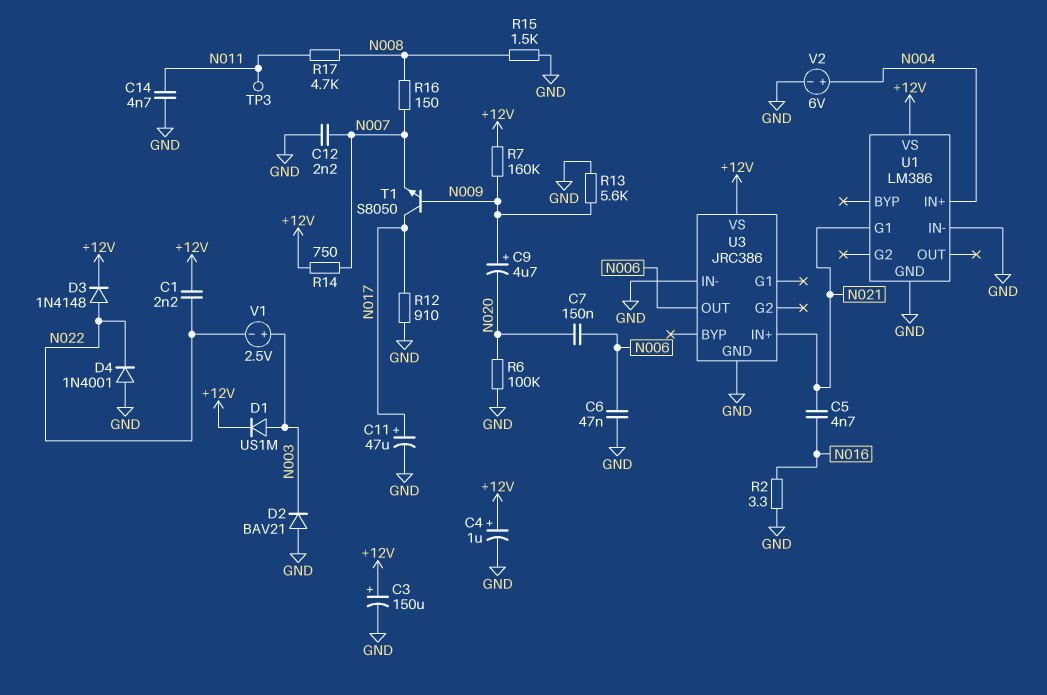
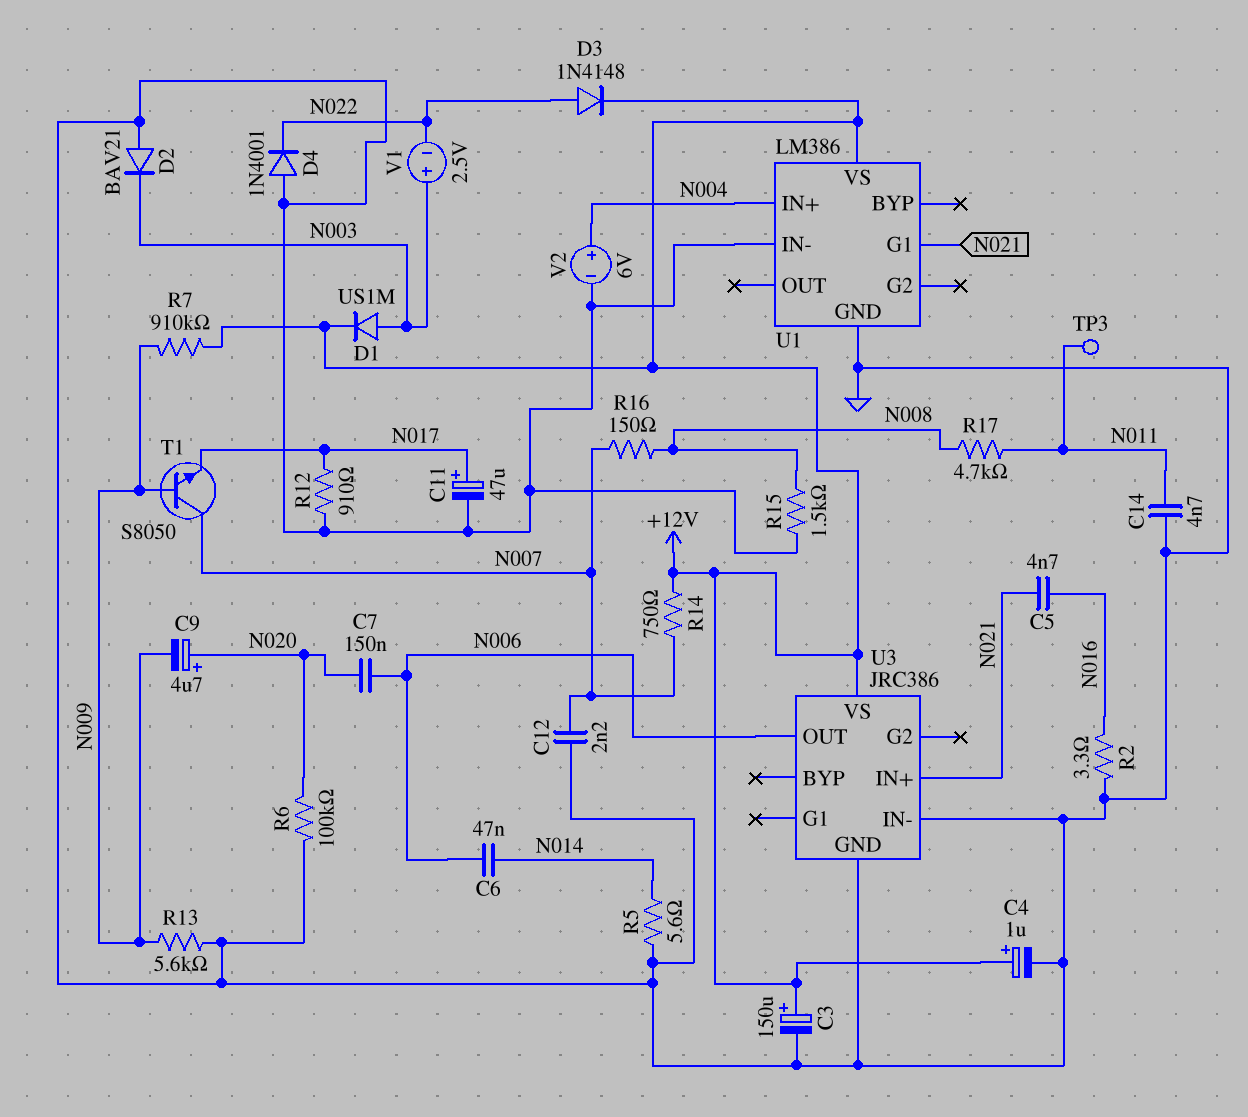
C1: 2.2nF (+12V, N022) -> none
C6: 47nF (GND, N006) -> 47nF (N006, N014)
C9: 4.7uF (plus N009, minus N020) -> 4.7uF (plus N020, minus N009)
R5: none -> 5.6 (GND, N014)
R7: 160k (+12V, N009) -> 910k (+12V, N009)
T1: NPN S8050 (B N009, C N017, E N007) -> NPN S8050 (B N009, C N007, E N017)

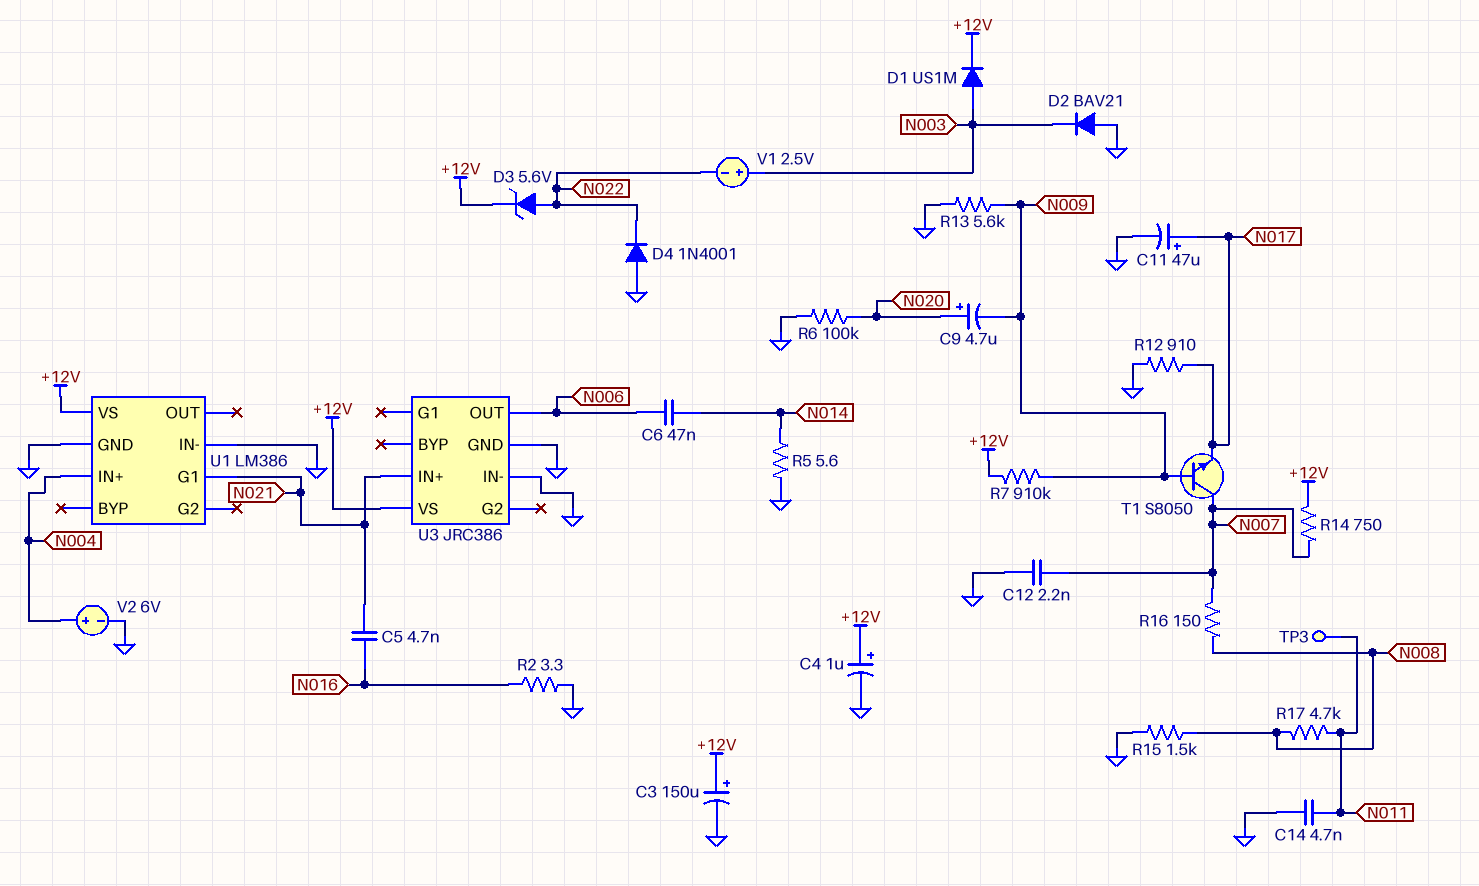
C7: 150nF (N006, N020) -> none
D3: diode 1N4148 (A N022, K +12V) -> zener 5.6V (A N022, K +12V)

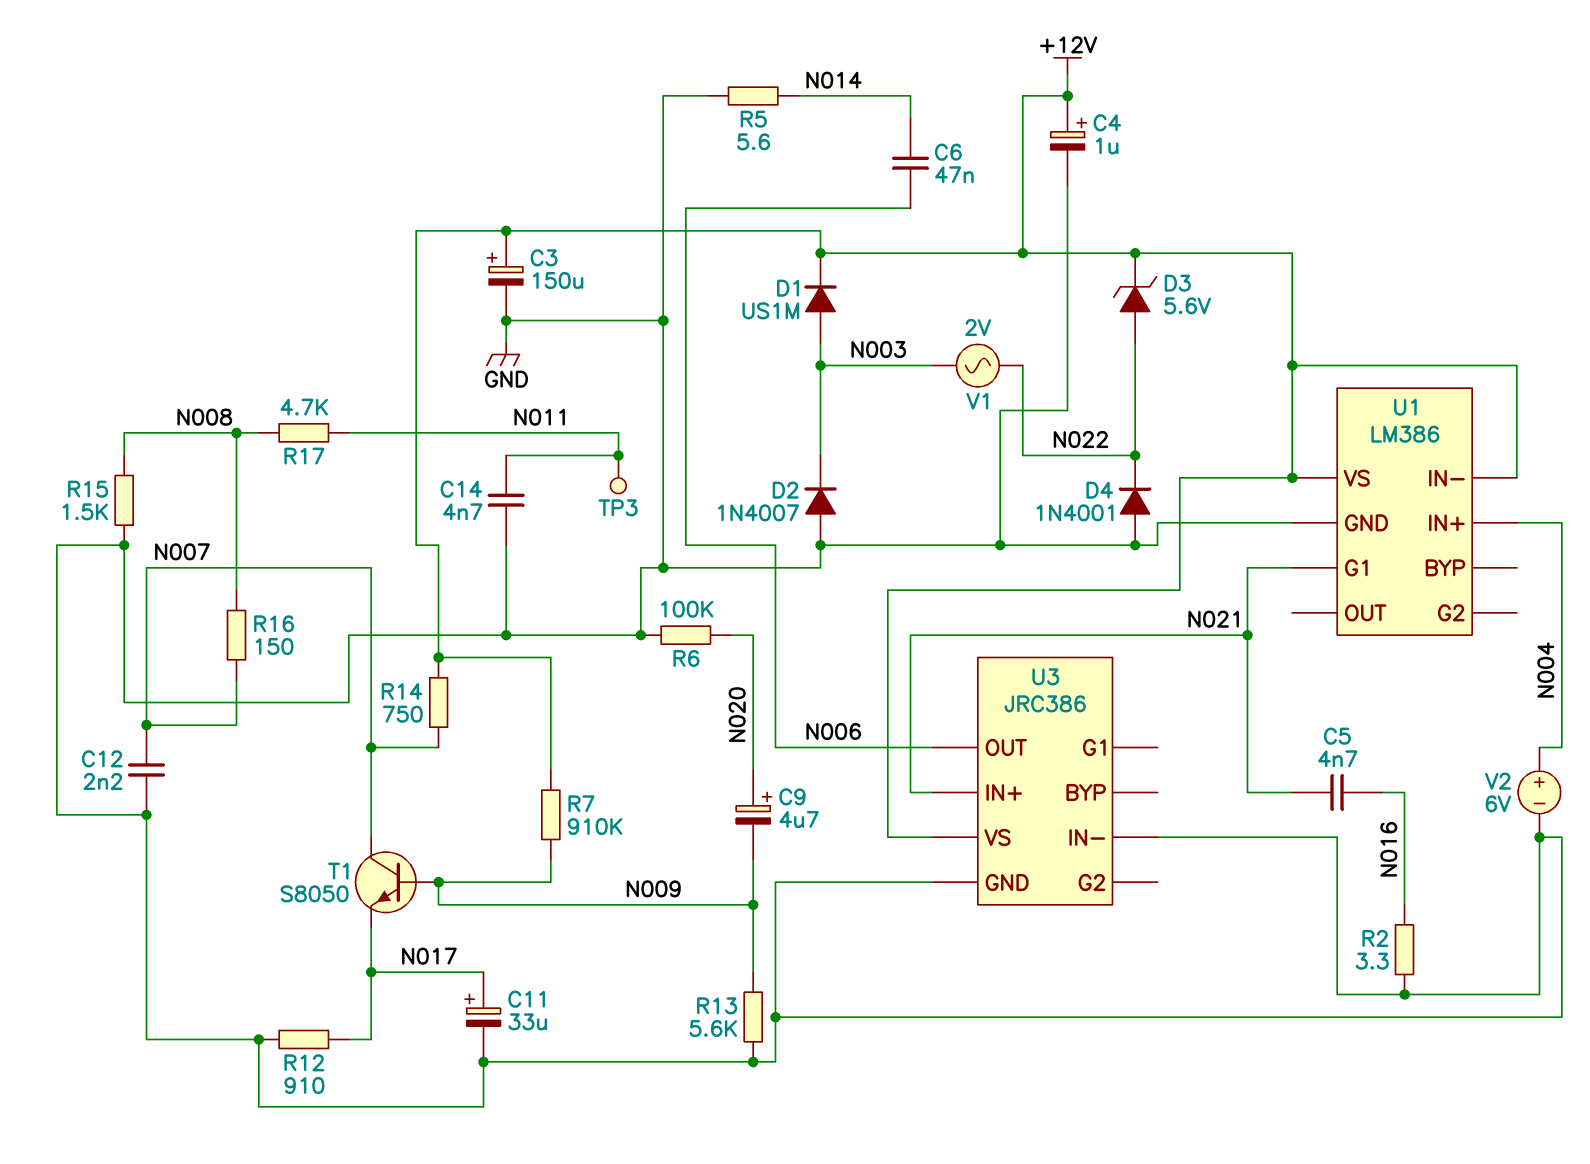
C11: 47uF (plus N017, minus GND) -> 33uF (plus N017, minus GND)
D2: diode BAV21 (A GND, K N003) -> diode 1N4007 (A GND, K N003)
U1 pin IN-: GND -> +12V
V1: 2.5V (plus N003, minus N022) -> AC 2V (N003, N022)

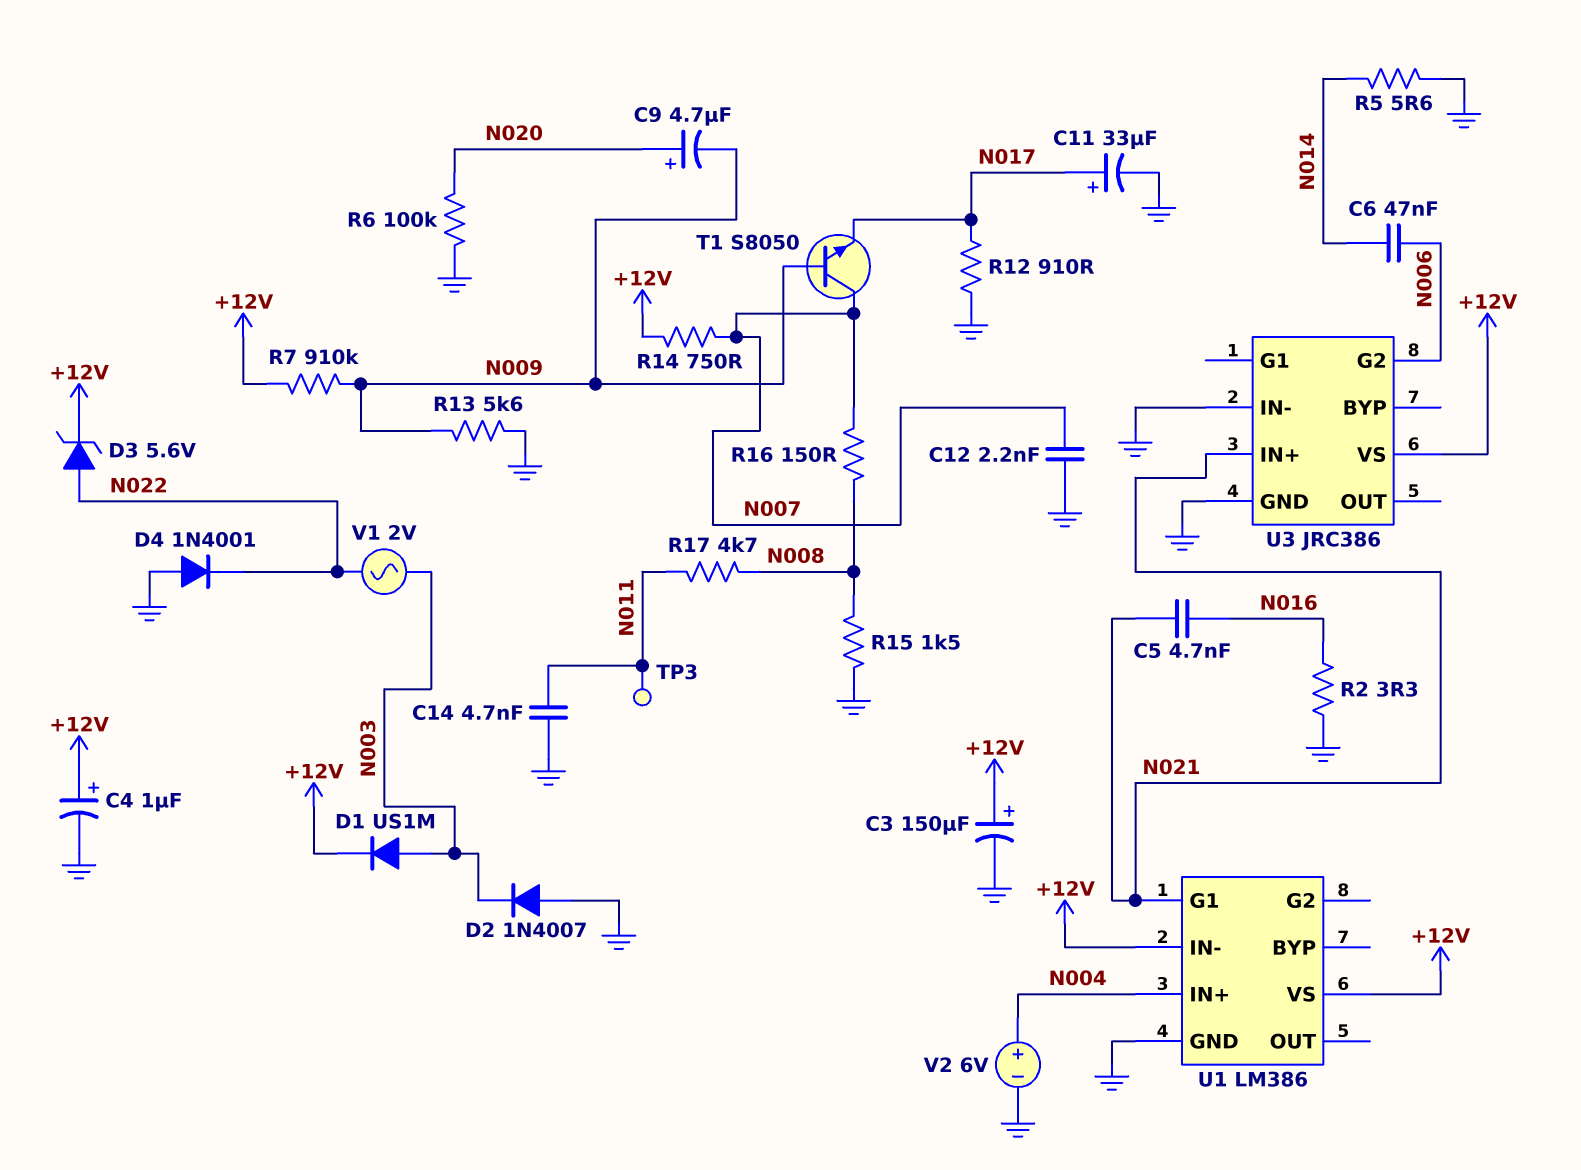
U3 pin G2: none -> N006
U3 pin OUT: N006 -> none

